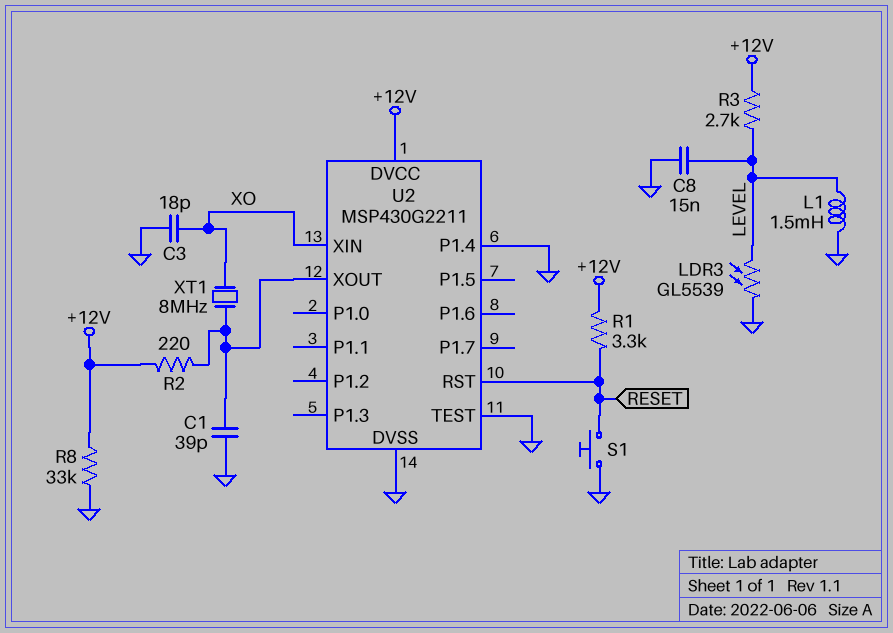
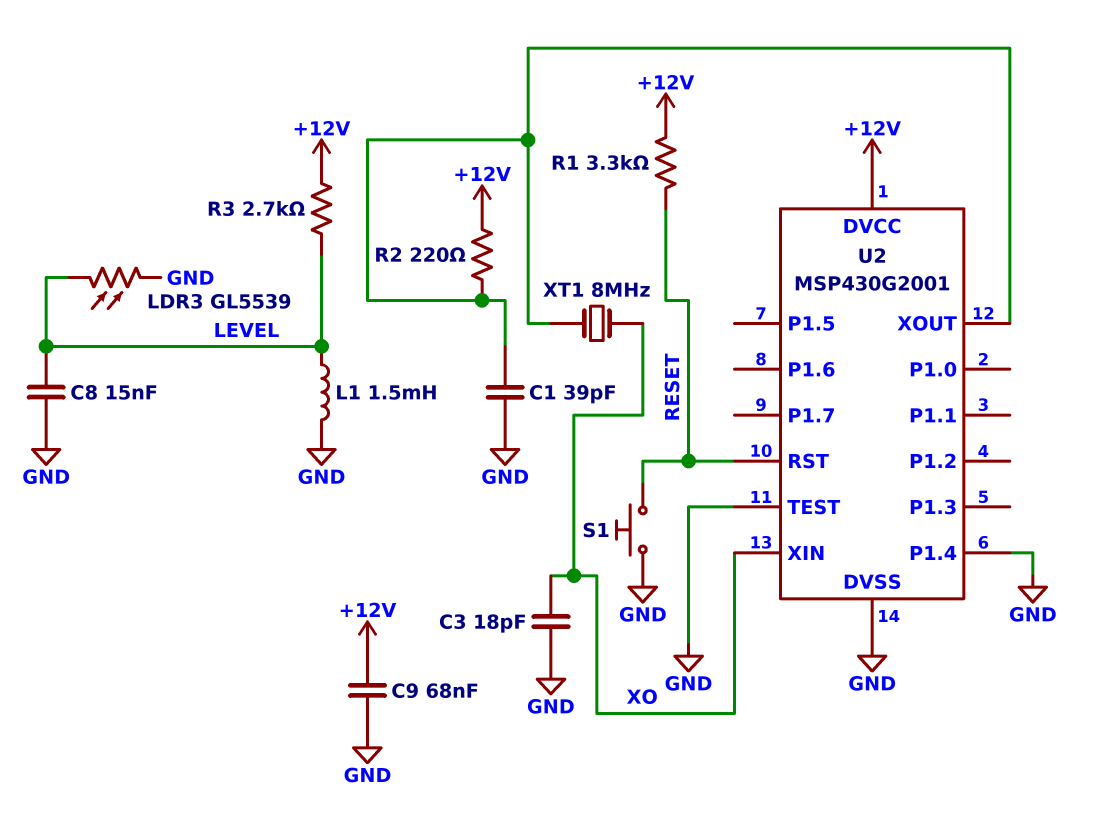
C9: none -> 68nF (+12V, GND)
R8: 33k (+12V, GND) -> none
U2: MSP430G2211 -> MSP430G2001

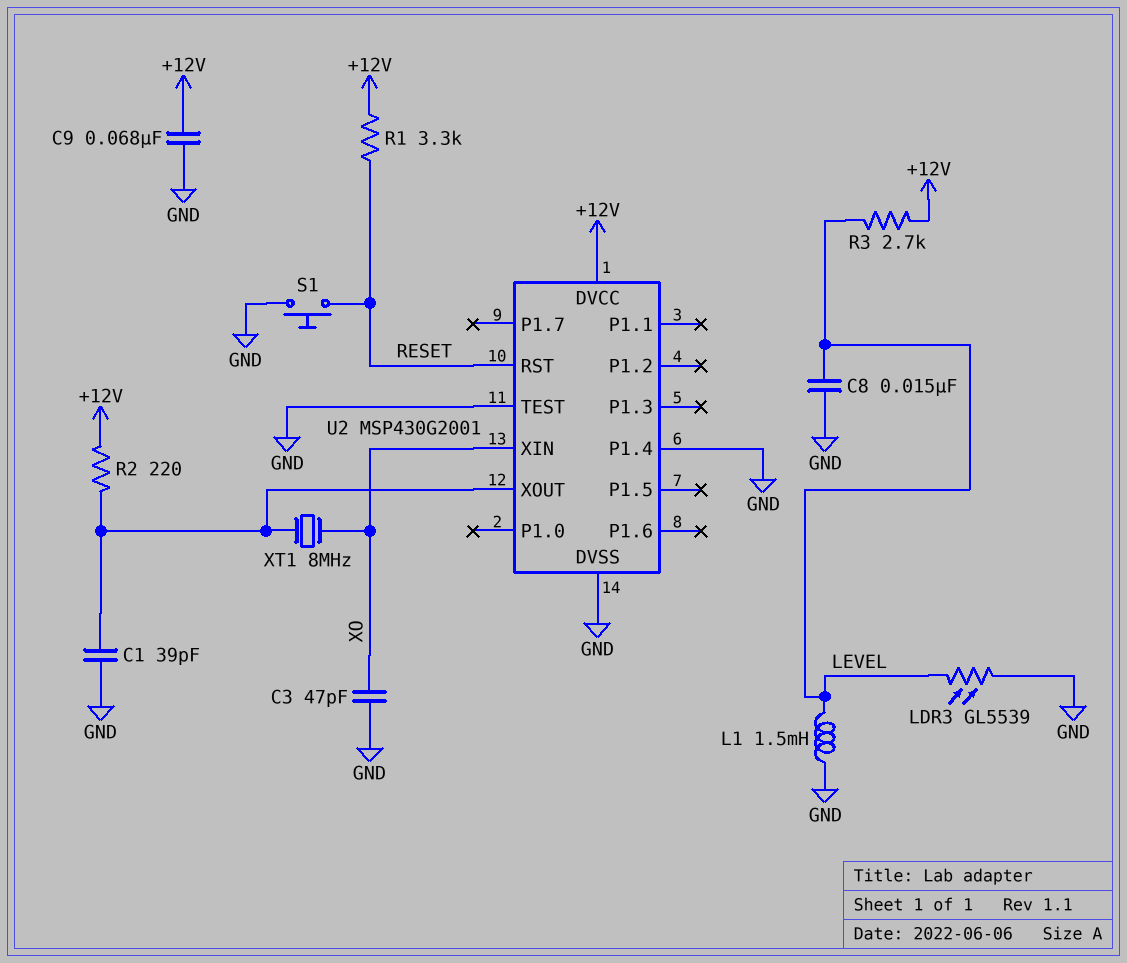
C3: 18pF (GND, XO) -> 47pF (GND, XO)

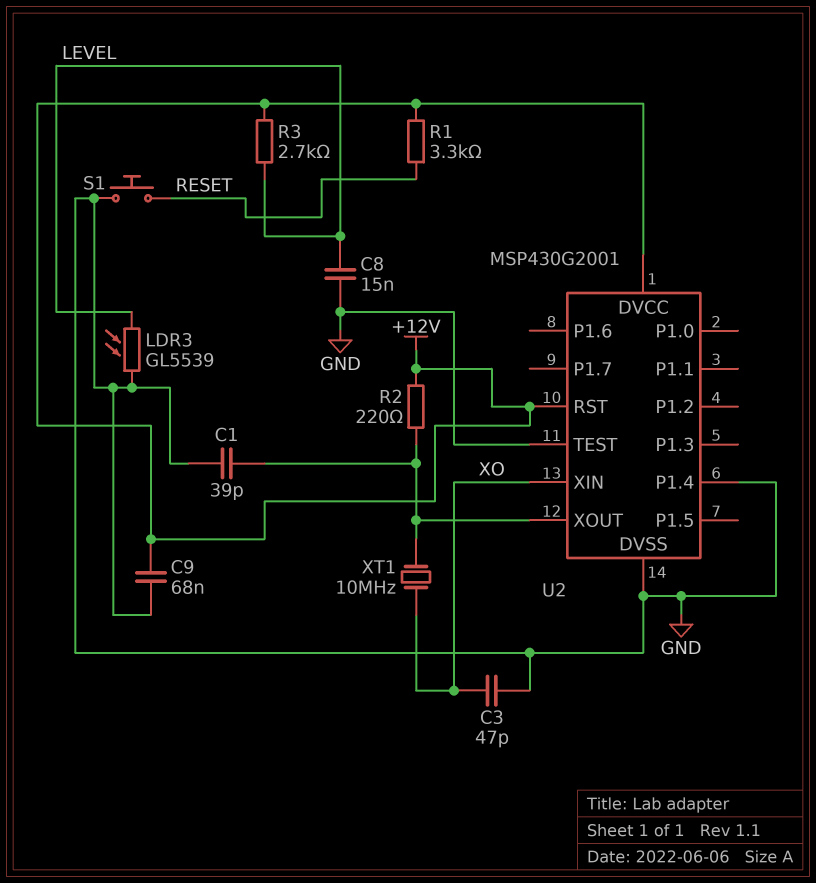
L1: 1.5mH (GND, LEVEL) -> none
U2 pin RST: RESET -> +12V
XT1: 8MHz (U2/XOUT, XO) -> 10MHz (U2/XOUT, XO)

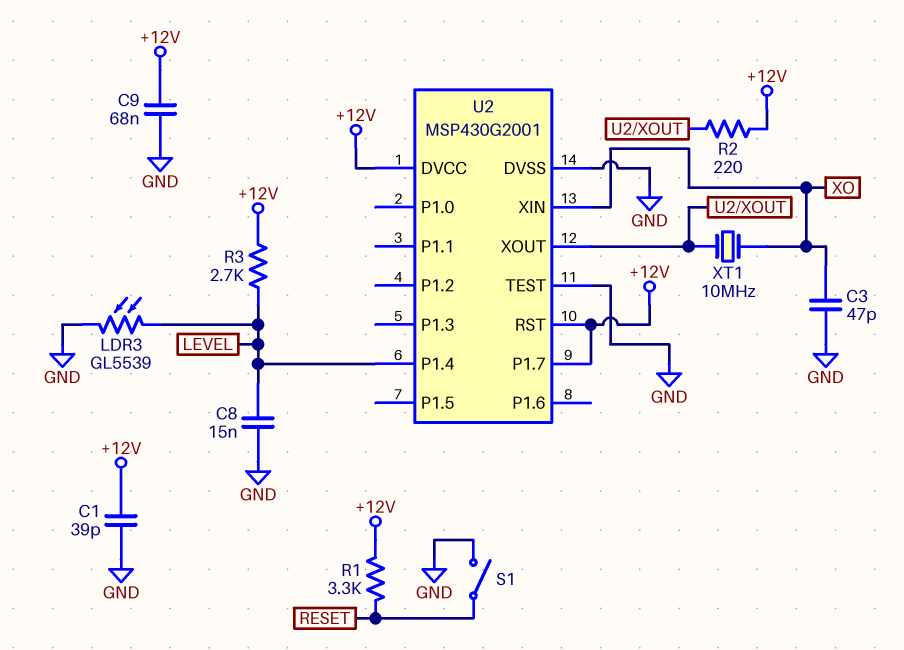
C1: 39pF (GND, U2/XOUT) -> 39pF (+12V, GND)
S1: button (GND, RESET) -> switch (GND, RESET)
U2 pin P1.4: GND -> LEVEL
U2 pin P1.7: none -> +12V

